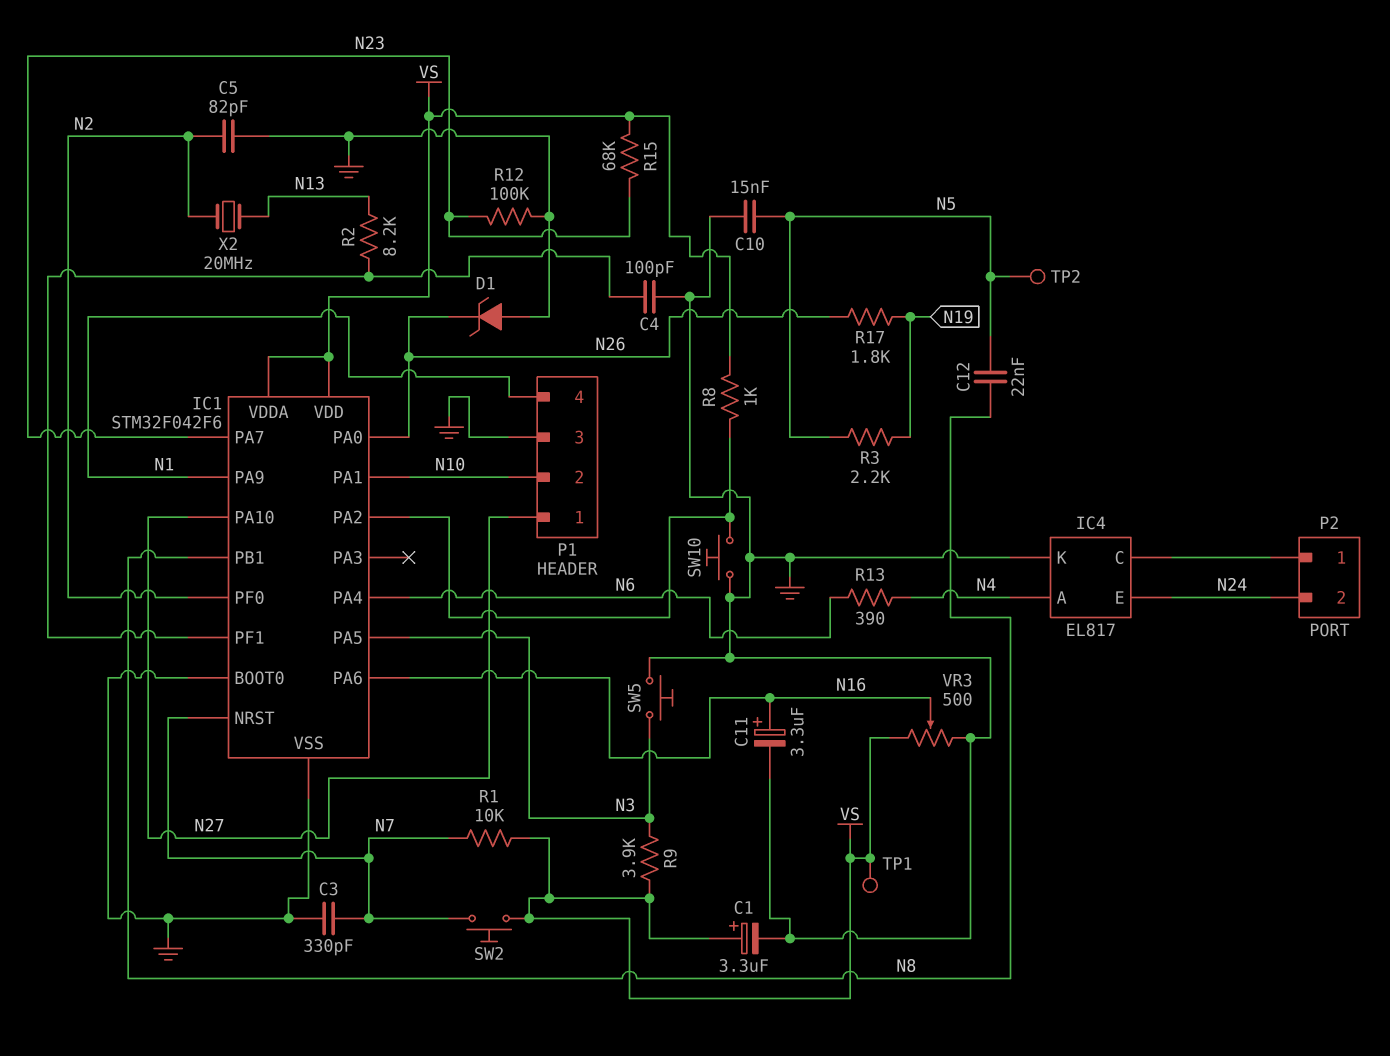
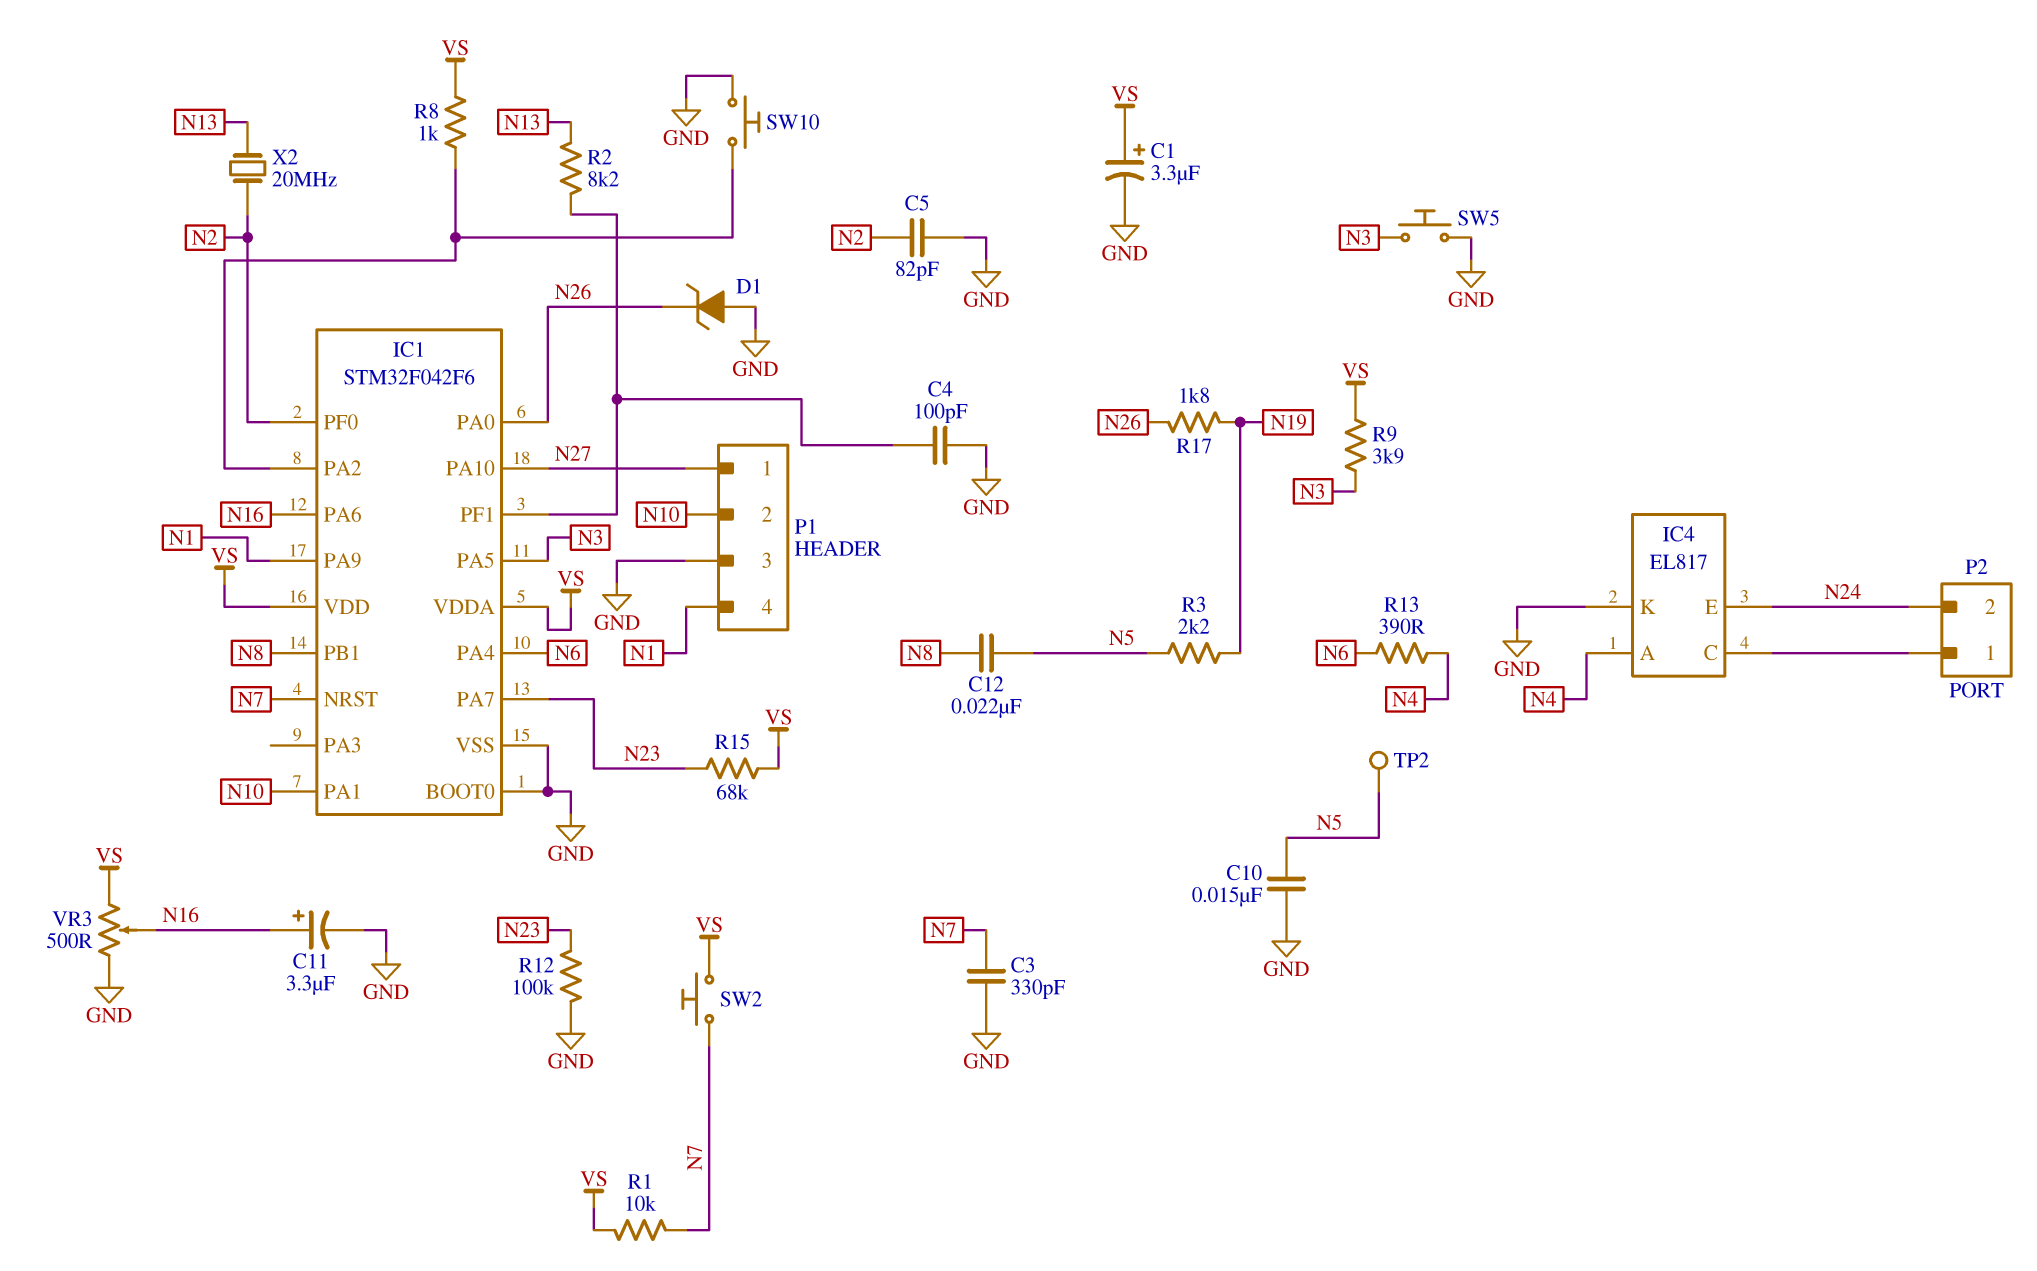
TP1: test point (VS) -> none

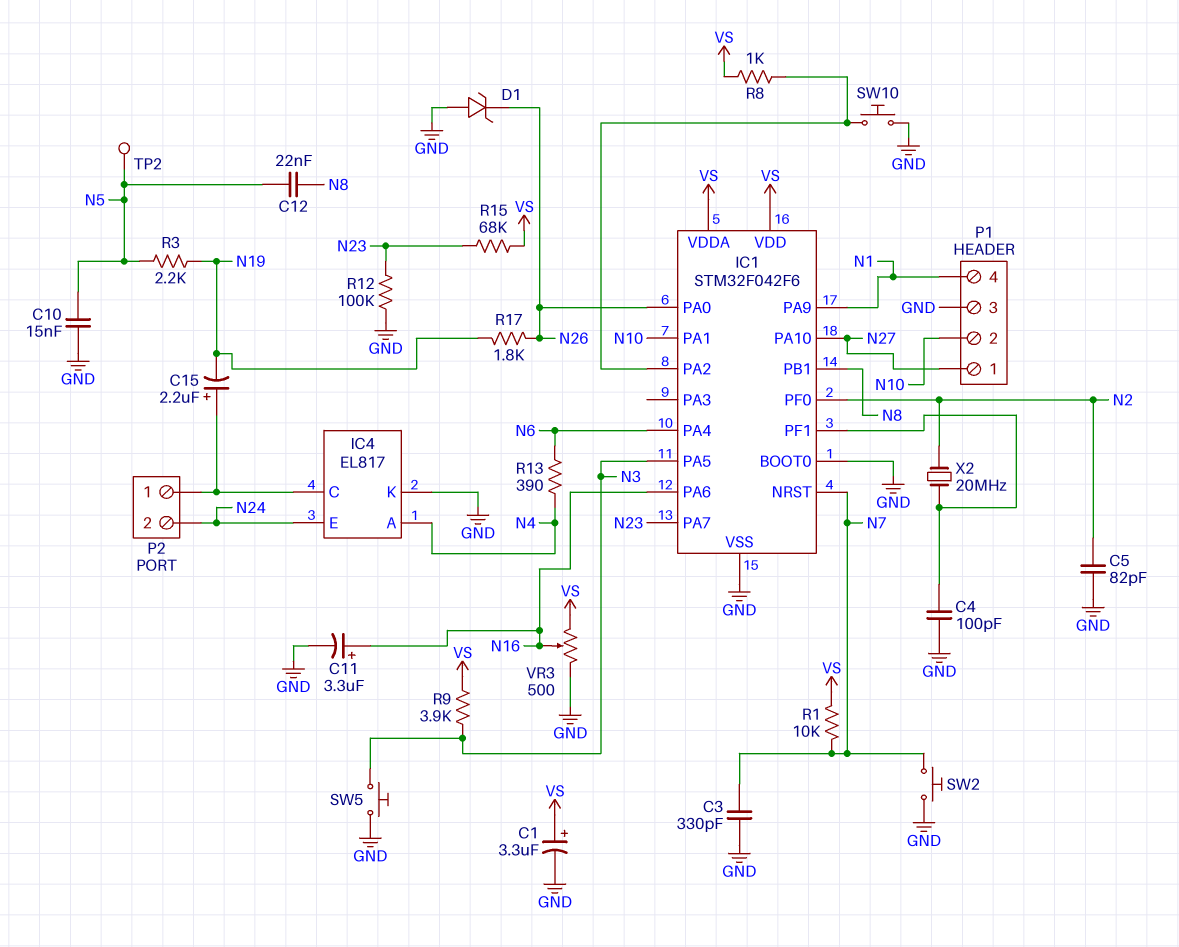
C15: none -> 2.2uF (plus IC4/C, minus N19)
R2: 8.2k (IC1/PF1, N13) -> none
SW2: button (N7, VS) -> button (GND, N7)
X2: 20MHz (N2, N13) -> 20MHz (IC1/PF1, N2)

